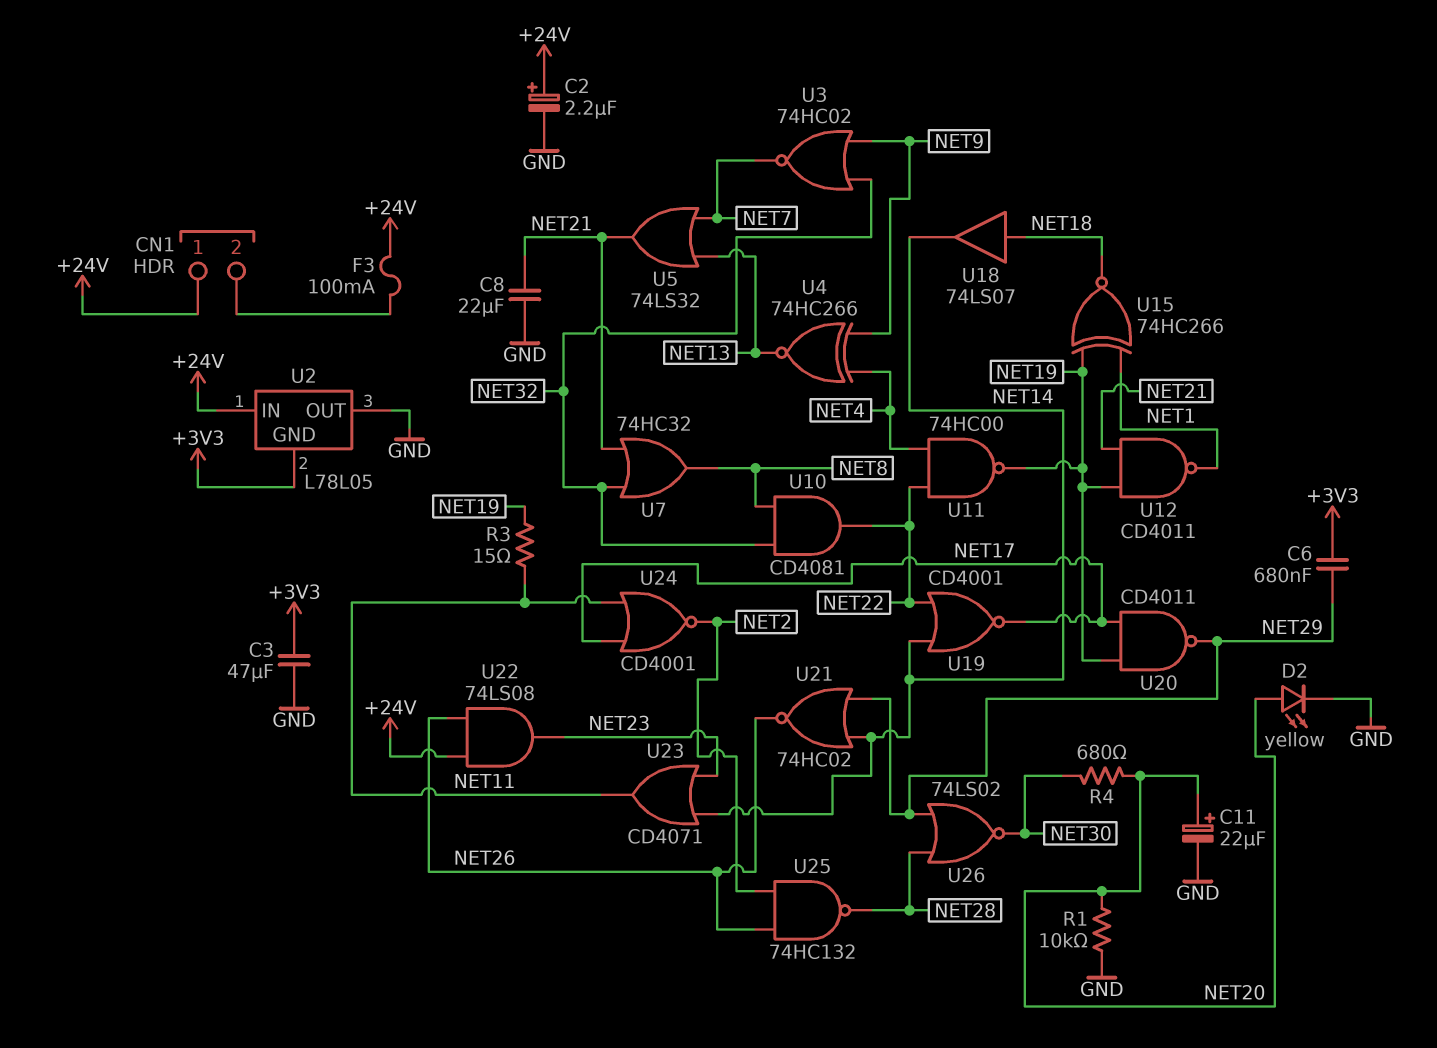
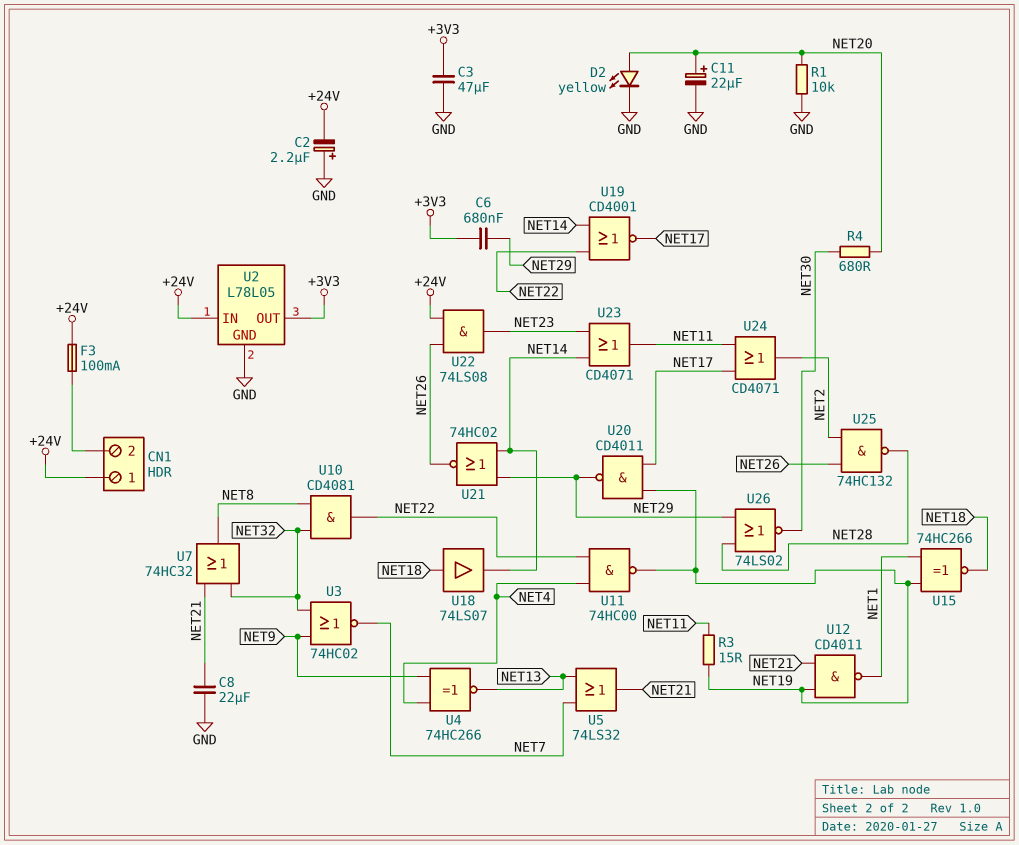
C2: 2.2uF (plus +24V, minus GND) -> 2.2uF (plus GND, minus +24V)
U2 pin GND: +3V3 -> GND
U2 pin OUT: GND -> +3V3
U24: NOR CD4001 (in NET11, in NET17, out NET2) -> OR CD4071 (in NET11, in NET17, out NET2)

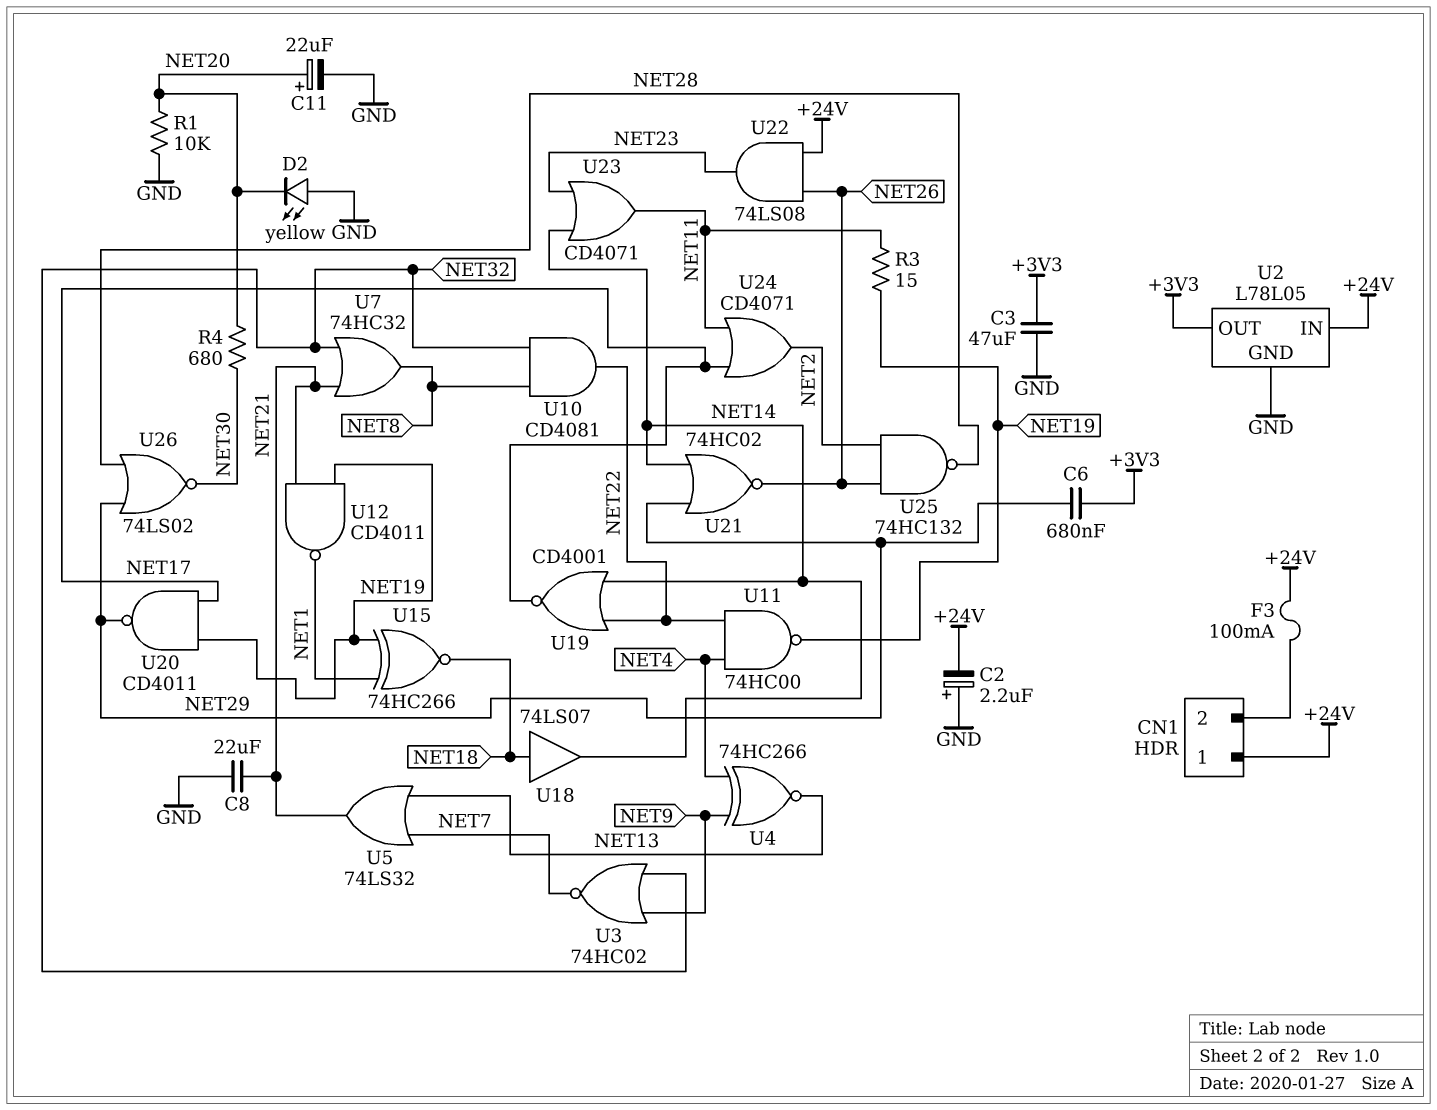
D2: LED yellow (A NET20, K GND) -> LED yellow (A GND, K NET20)

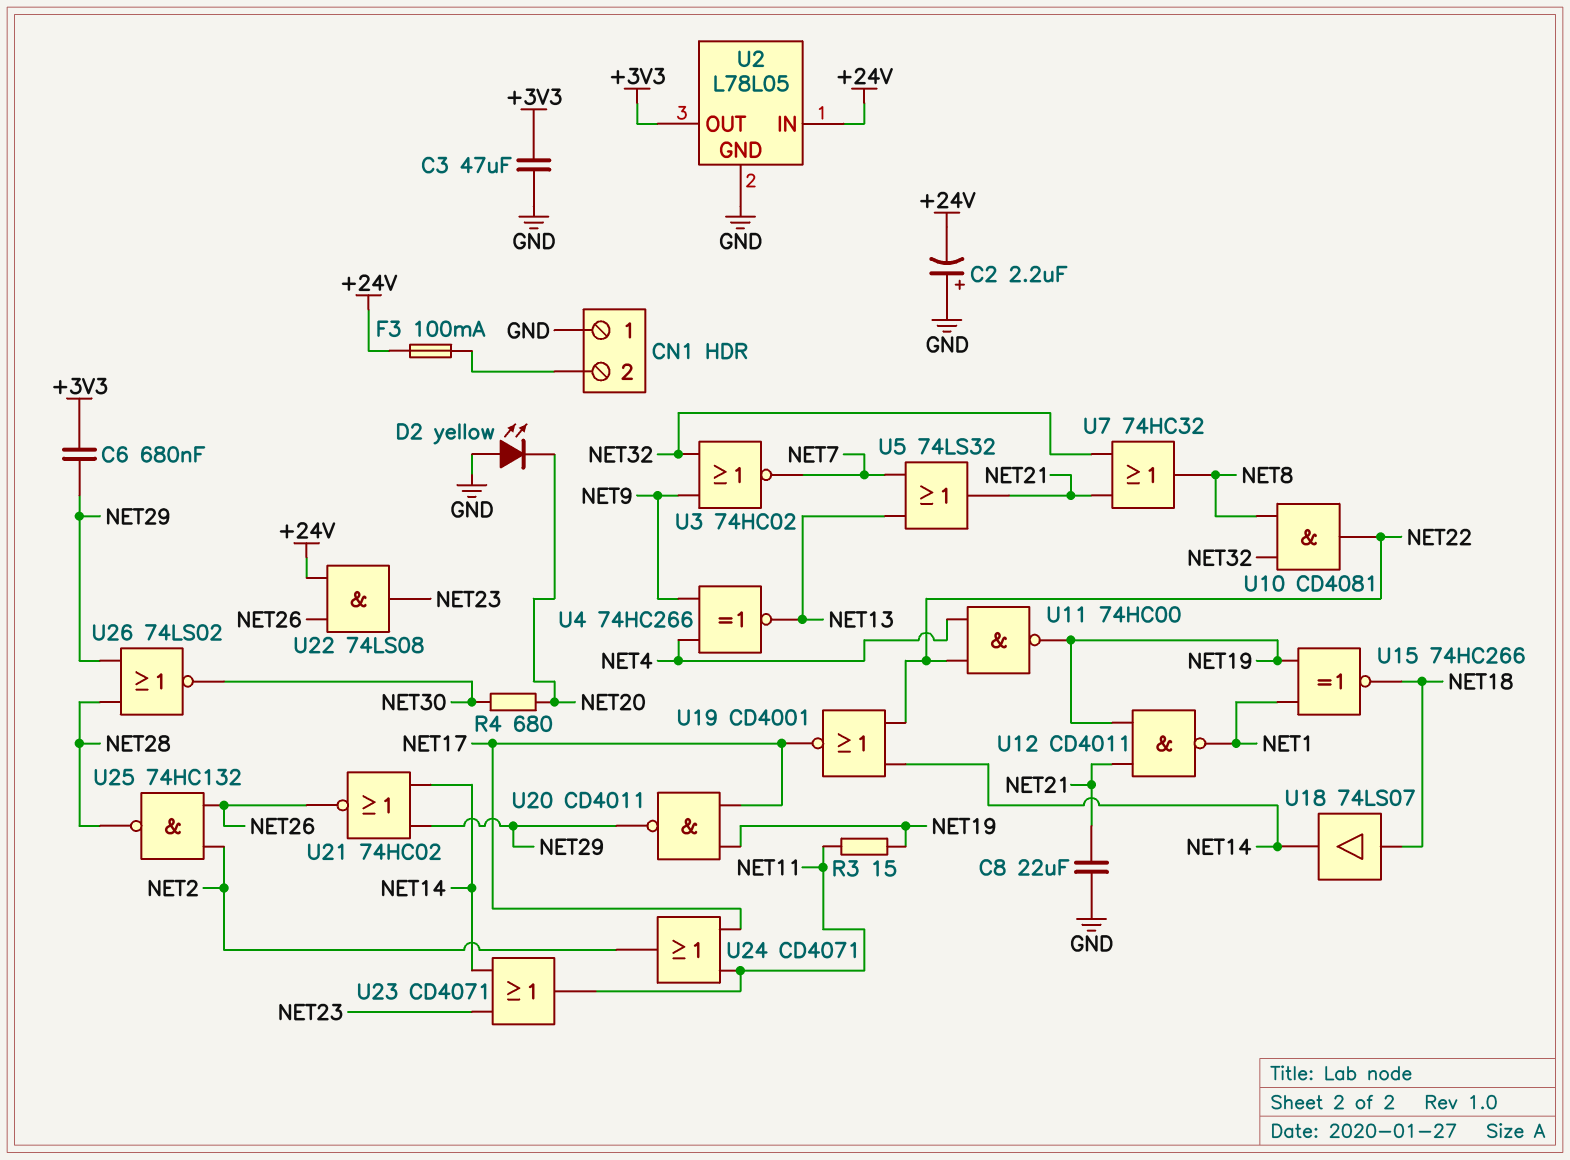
C11: 22uF (plus NET20, minus GND) -> none
CN1 pin 1: +24V -> GND
R1: 10k (GND, NET20) -> none

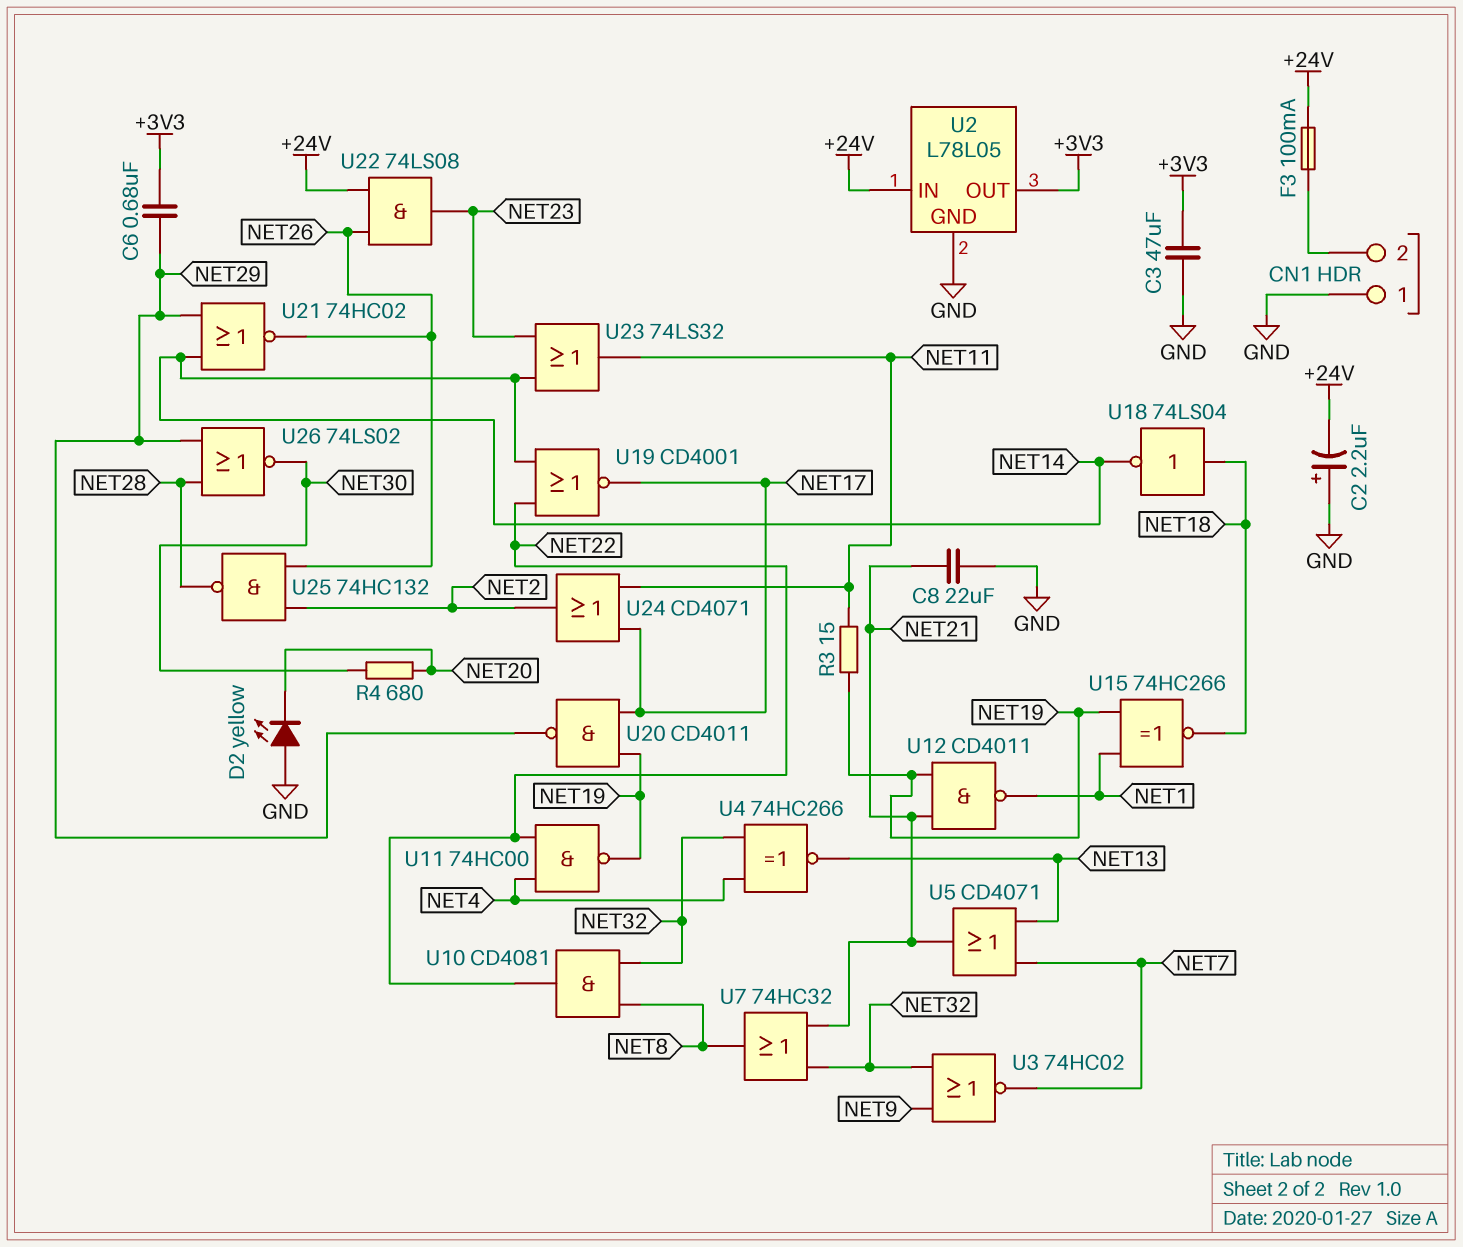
U4: XNOR 74HC266 (in NET4, in NET9, out NET13) -> XNOR 74HC266 (in NET4, in NET32, out NET13)
U5: OR 74LS32 (in NET7, in NET13, out NET21) -> OR CD4071 (in NET7, in NET13, out NET21)
U18: buffer 74LS07 (in NET18, out NET14) -> NOT 74LS04 (in NET18, out NET14)
U23: OR CD4071 (in NET14, in NET23, out NET11) -> OR 74LS32 (in NET14, in NET23, out NET11)

